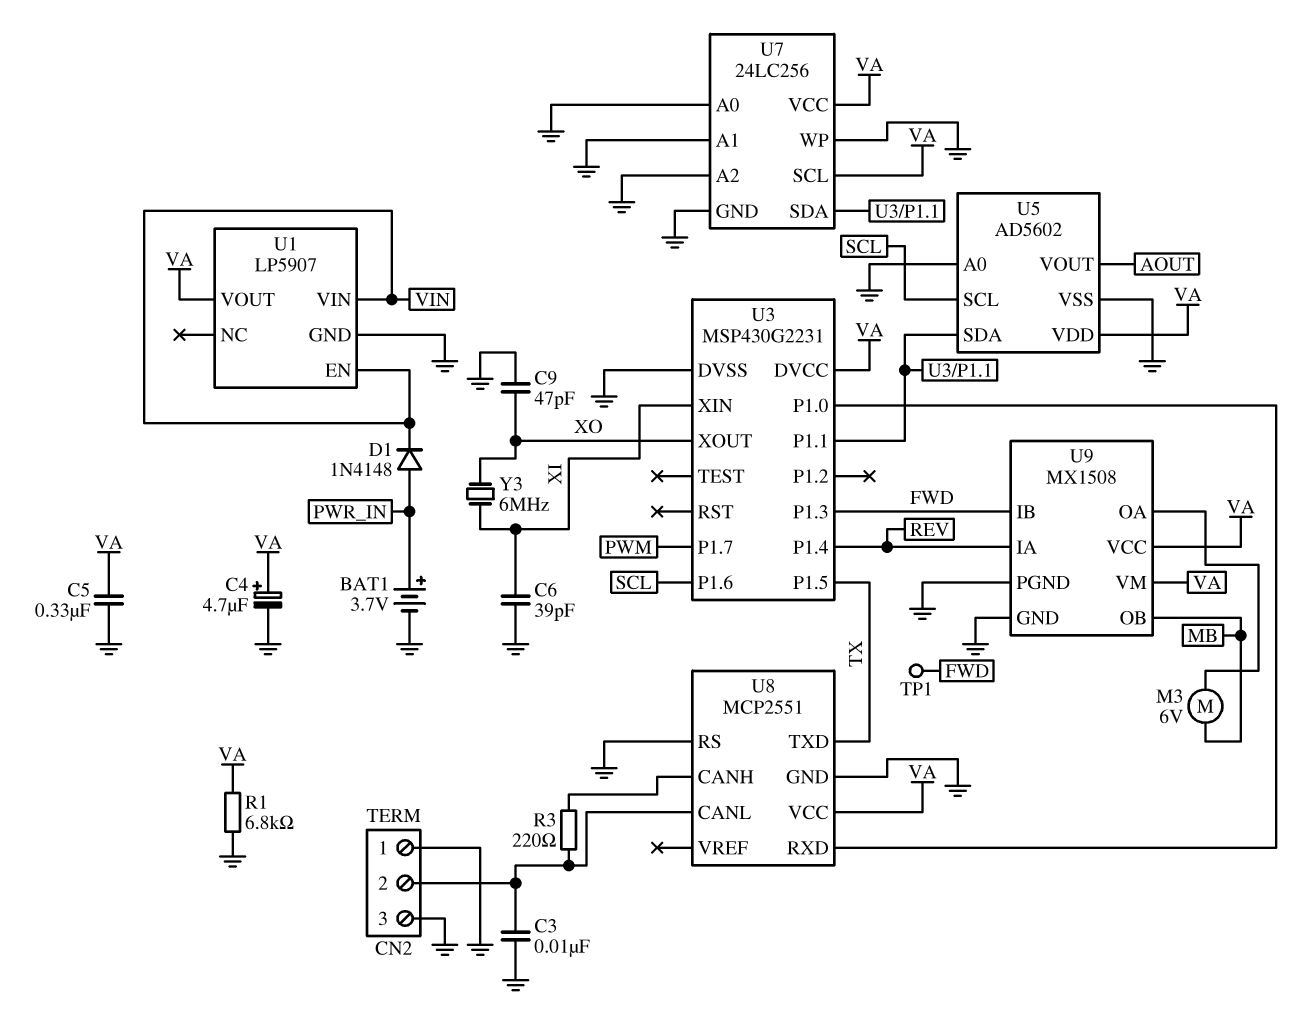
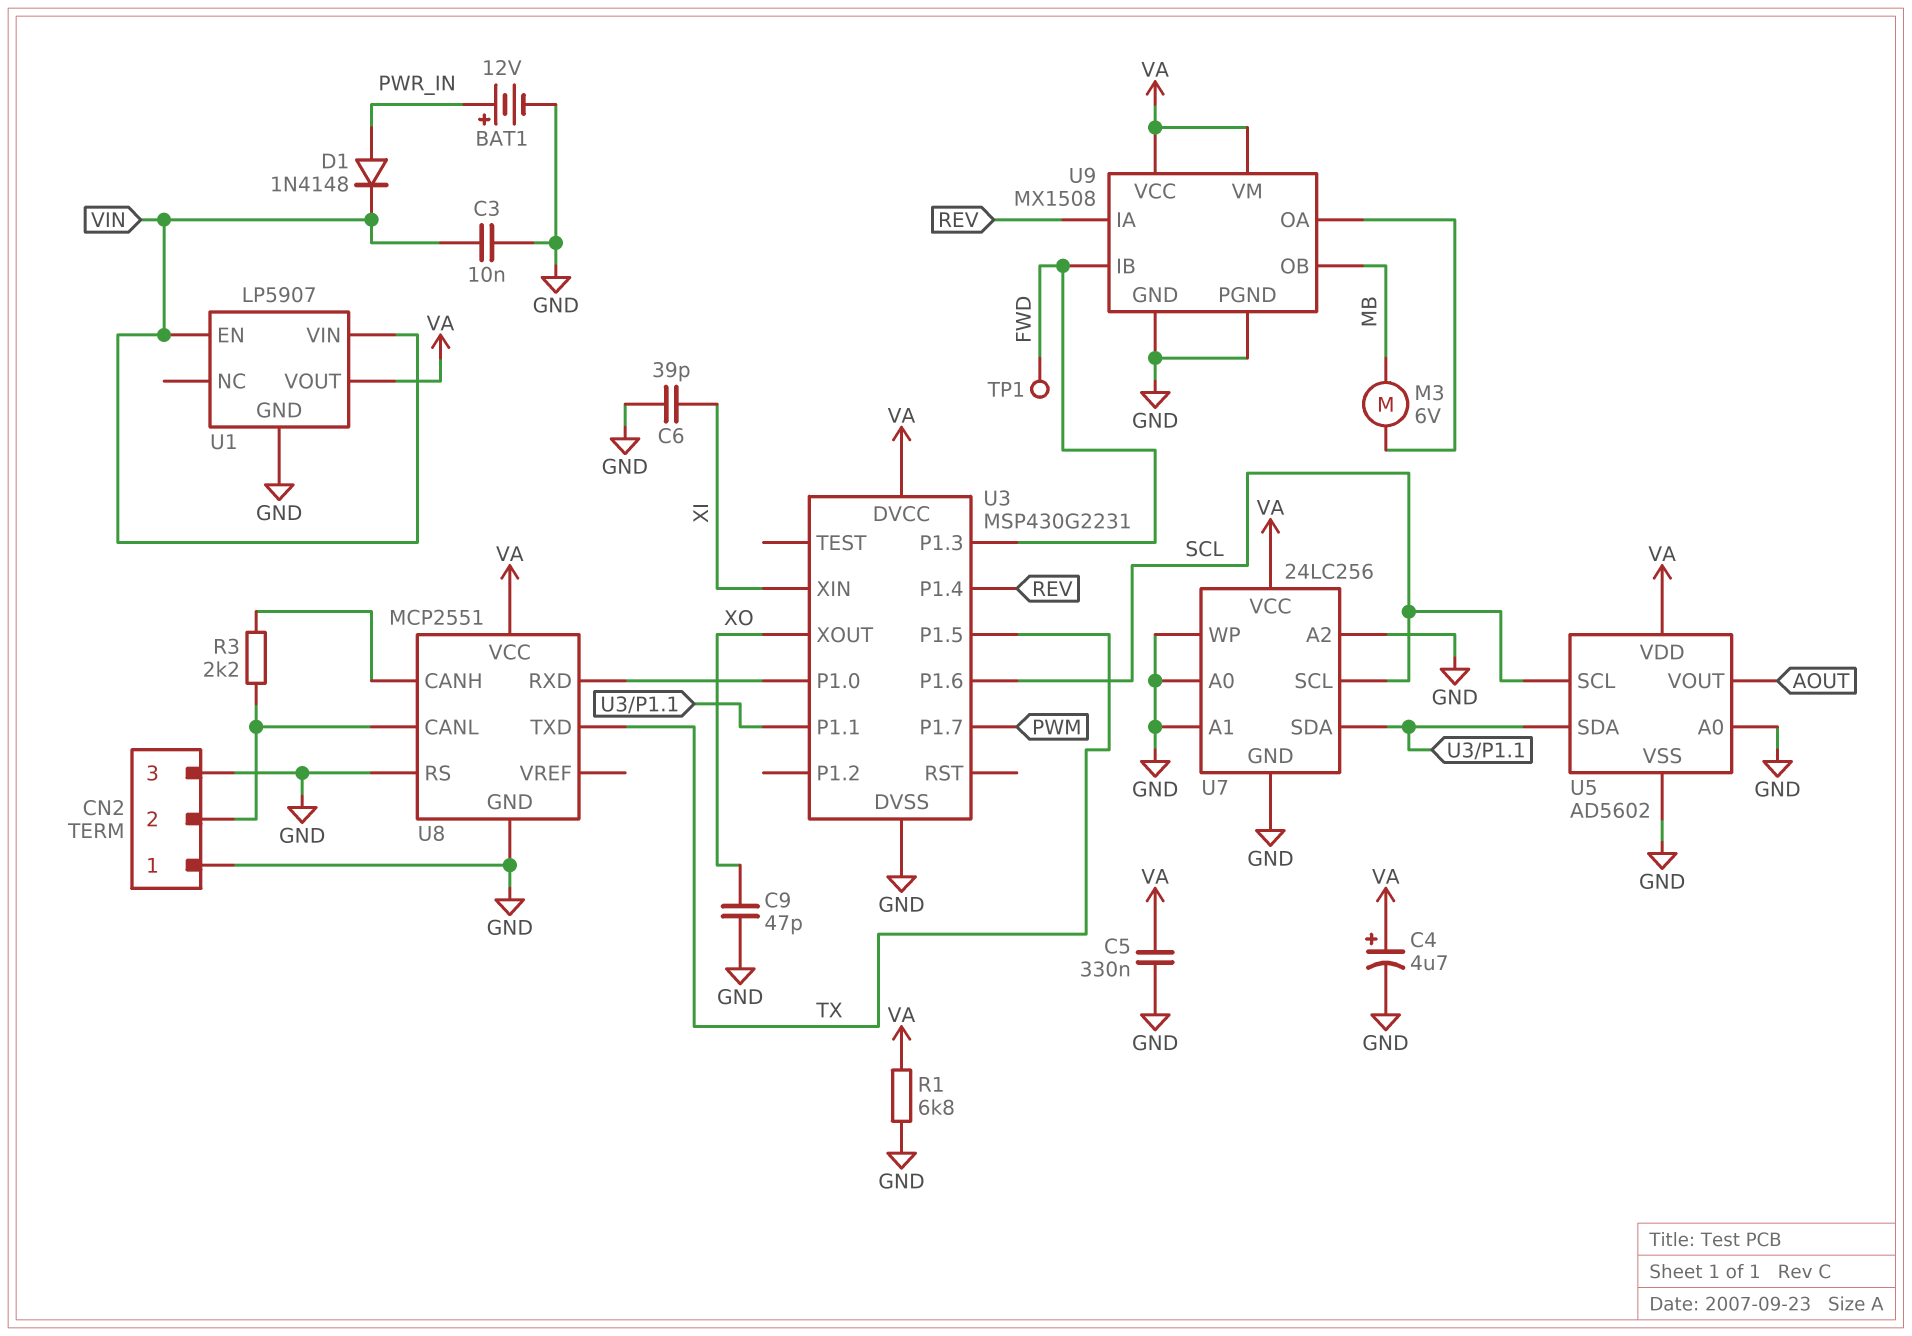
BAT1: 3.7V (plus PWR_IN, minus GND) -> 12V (plus PWR_IN, minus GND)
C3: 10nF (CN2/2, GND) -> 10nF (GND, VIN)
R3: 220 (CN2/2, U8/CANH) -> 2.2k (CN2/2, U8/CANH)
U7 pin SCL: VA -> SCL
Y3: 6MHz (XI, XO) -> none

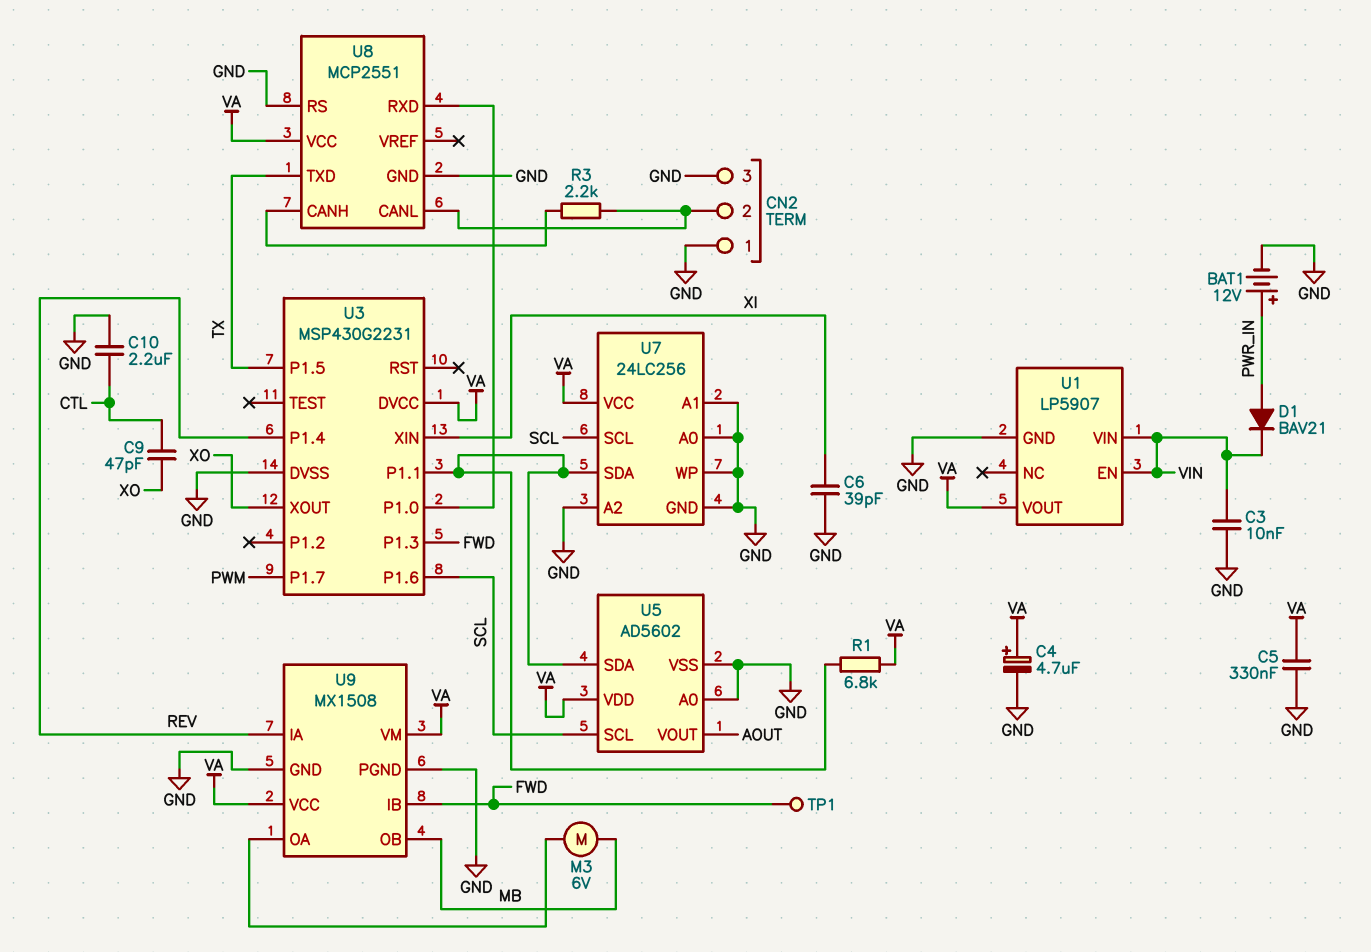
C9: 47pF (GND, XO) -> 47pF (CTL, XO)
C10: none -> 2.2uF (CTL, GND)
D1: diode 1N4148 (A PWR_IN, K VIN) -> diode BAV21 (A PWR_IN, K VIN)
R1: 6.8k (GND, VA) -> 6.8k (U3/P1.1, VA)

